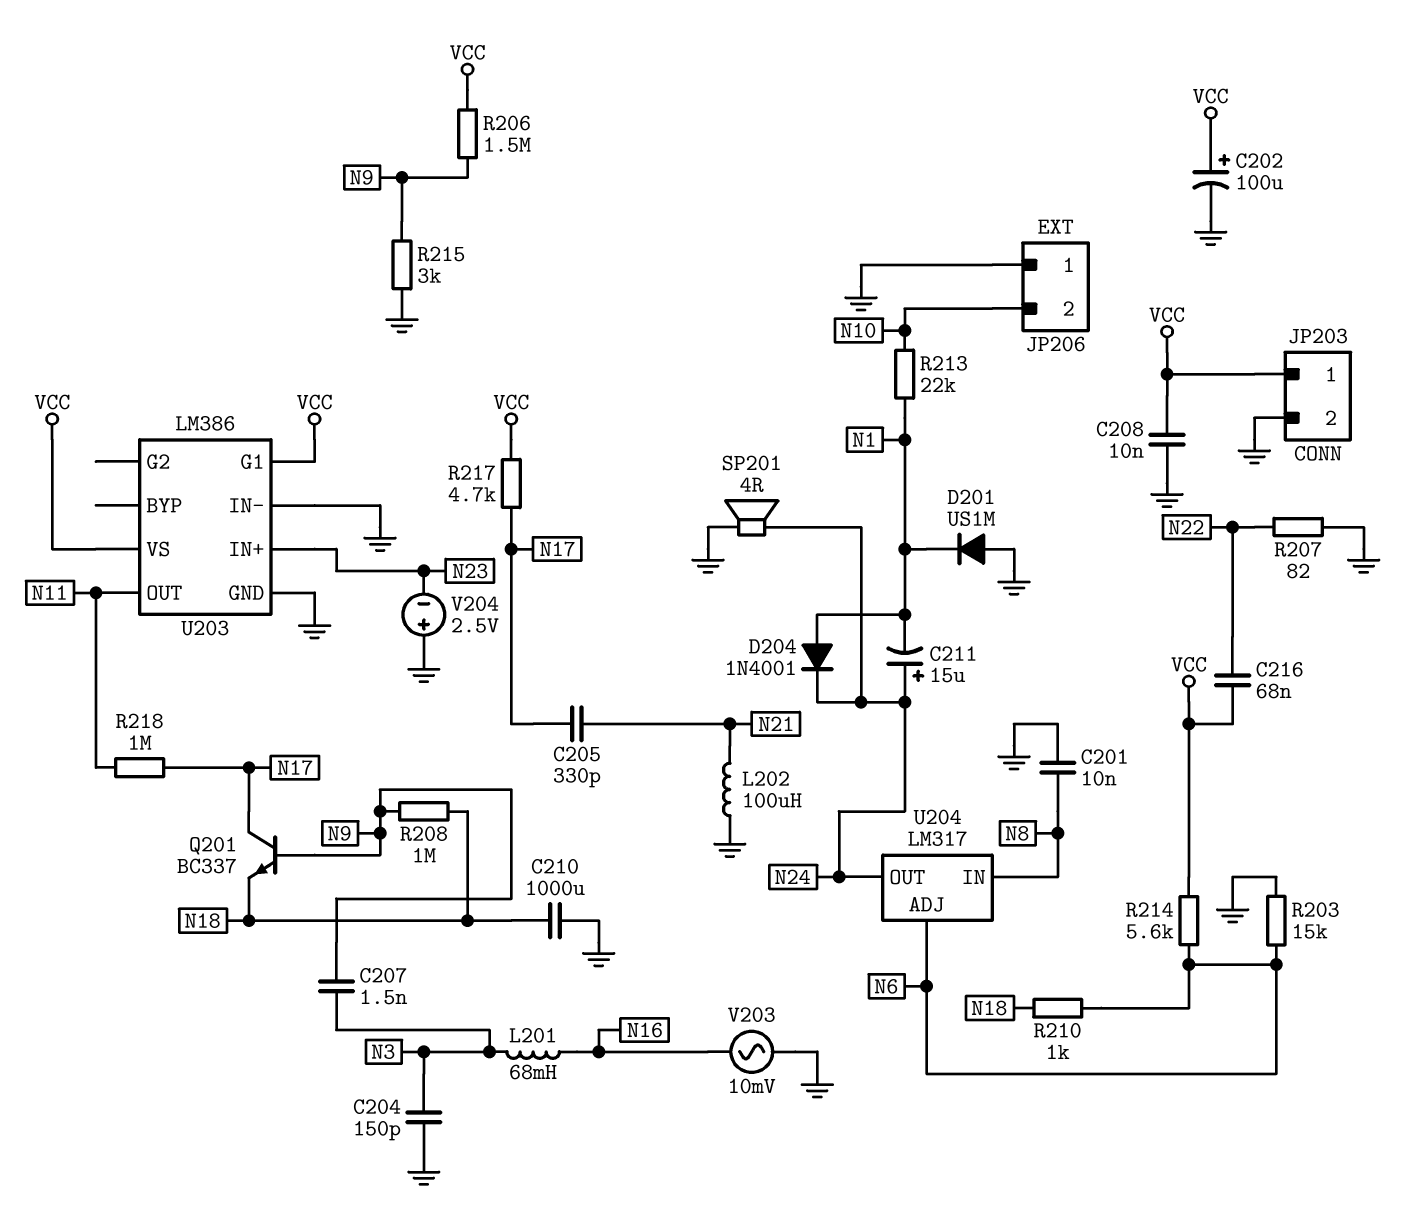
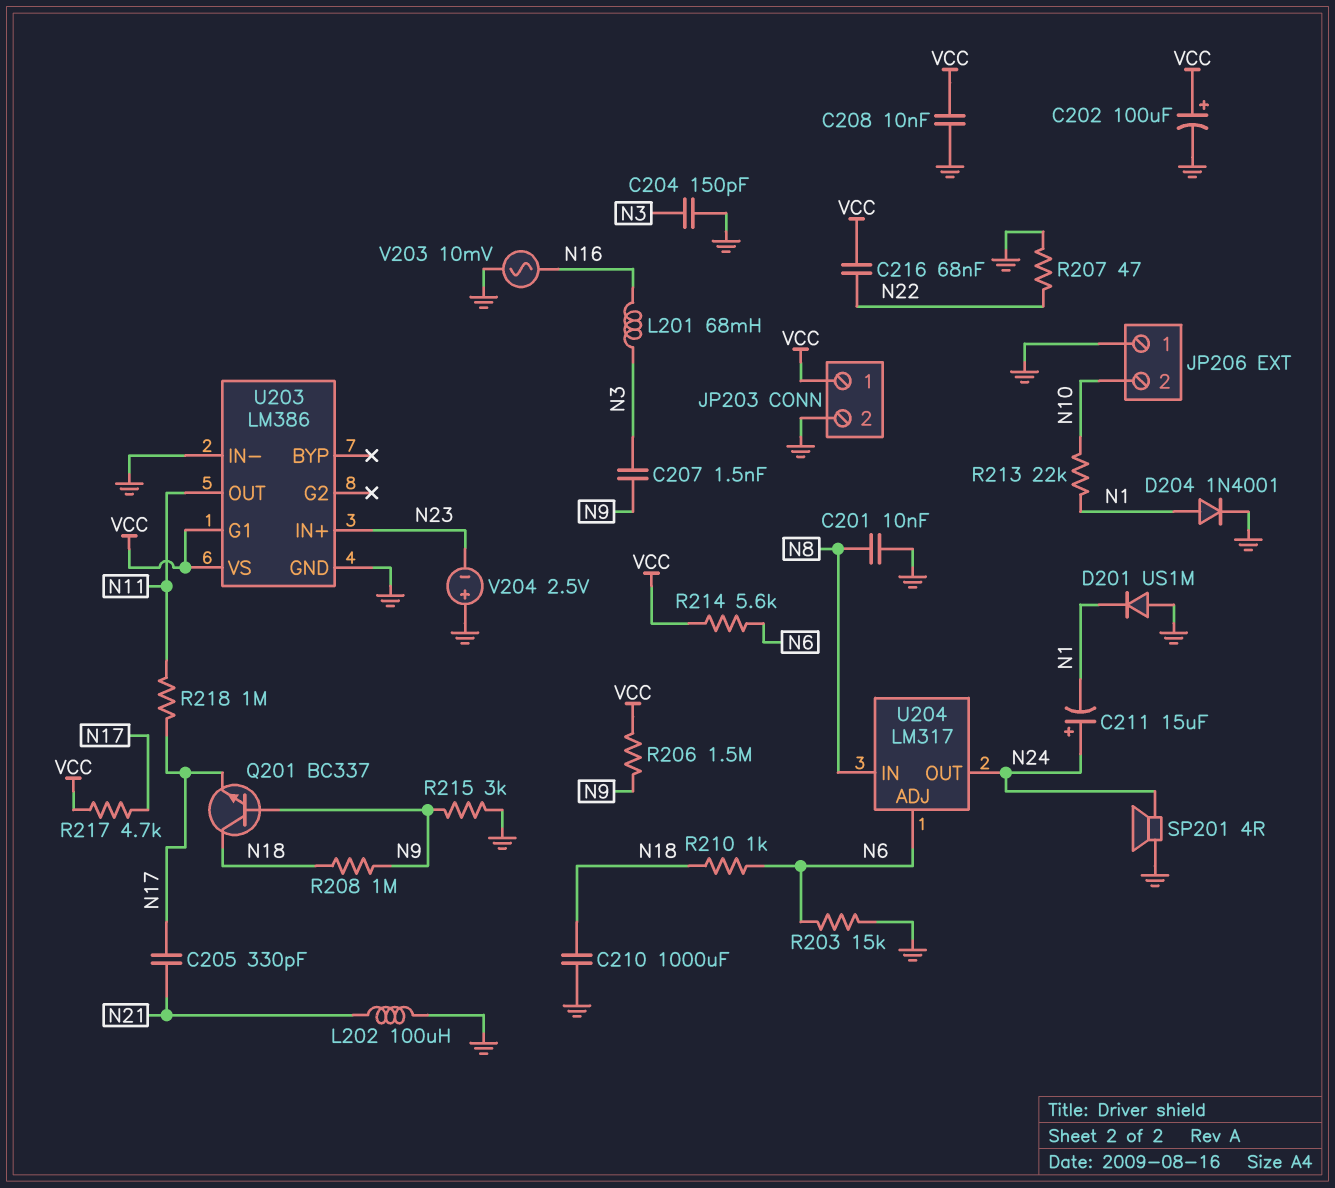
D204: diode 1N4001 (A N1, K N24) -> diode 1N4001 (A N1, K GND)
Q201: NPN BC337 (B N9, C N17, E N18) -> NPN BC337 (B N9, C N18, E N17)
R207: 82 (GND, N22) -> 47 (GND, N22)

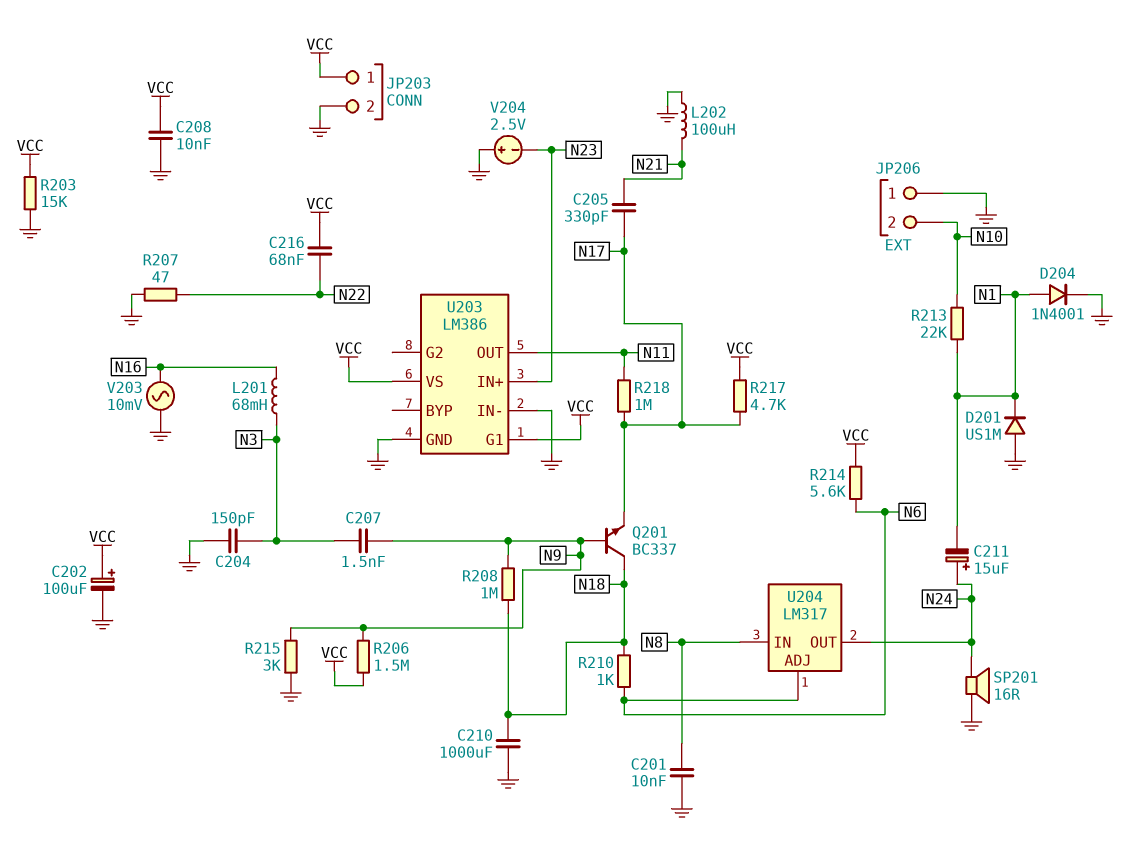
R203: 15k (GND, N6) -> 15k (GND, VCC)
SP201: speaker 4R (GND, N24) -> speaker 16R (GND, N24)

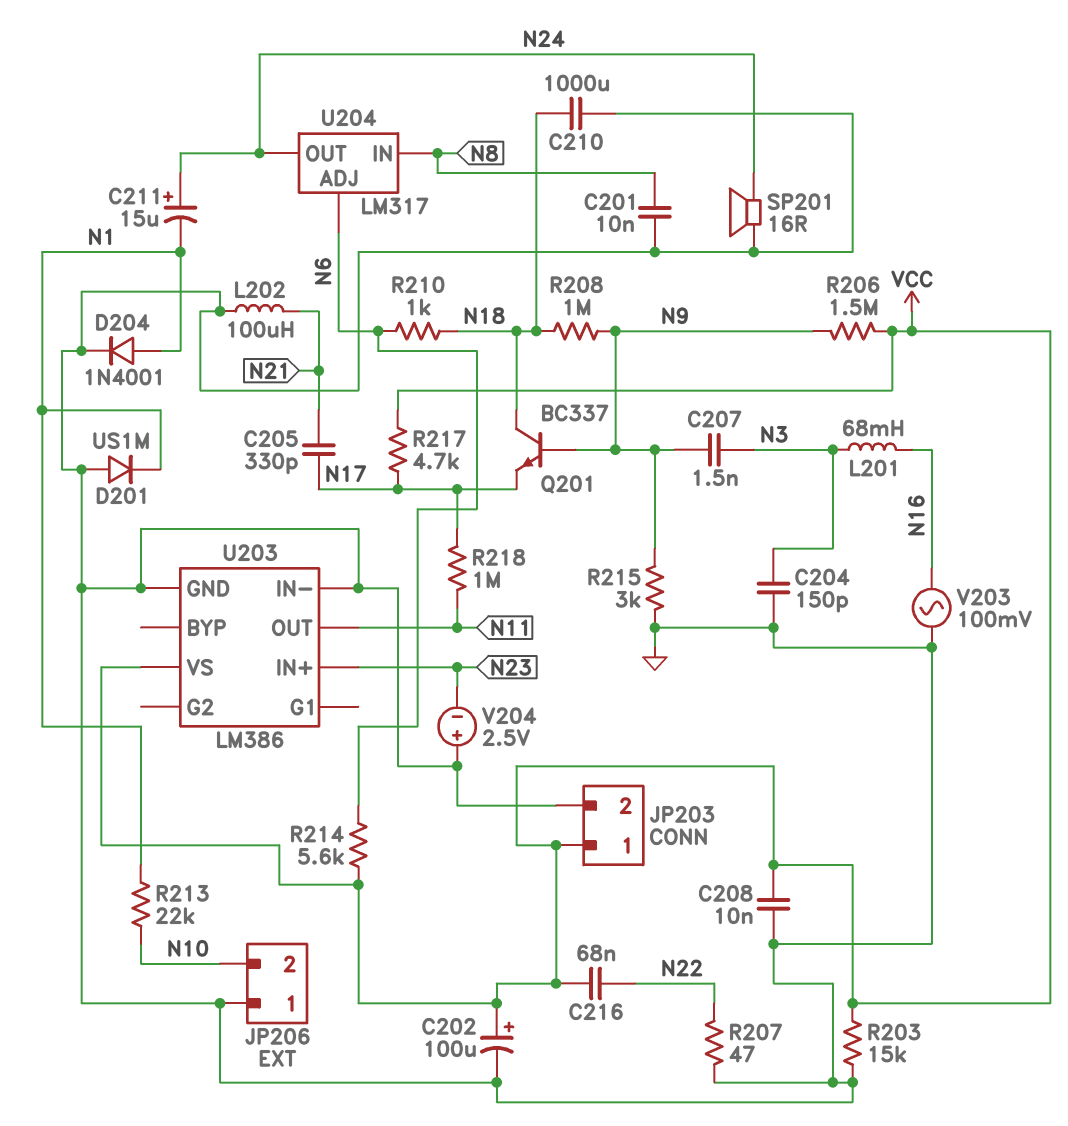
U203 pin G1: VCC -> none
V203: AC 10mV (GND, N16) -> AC 100mV (GND, N16)

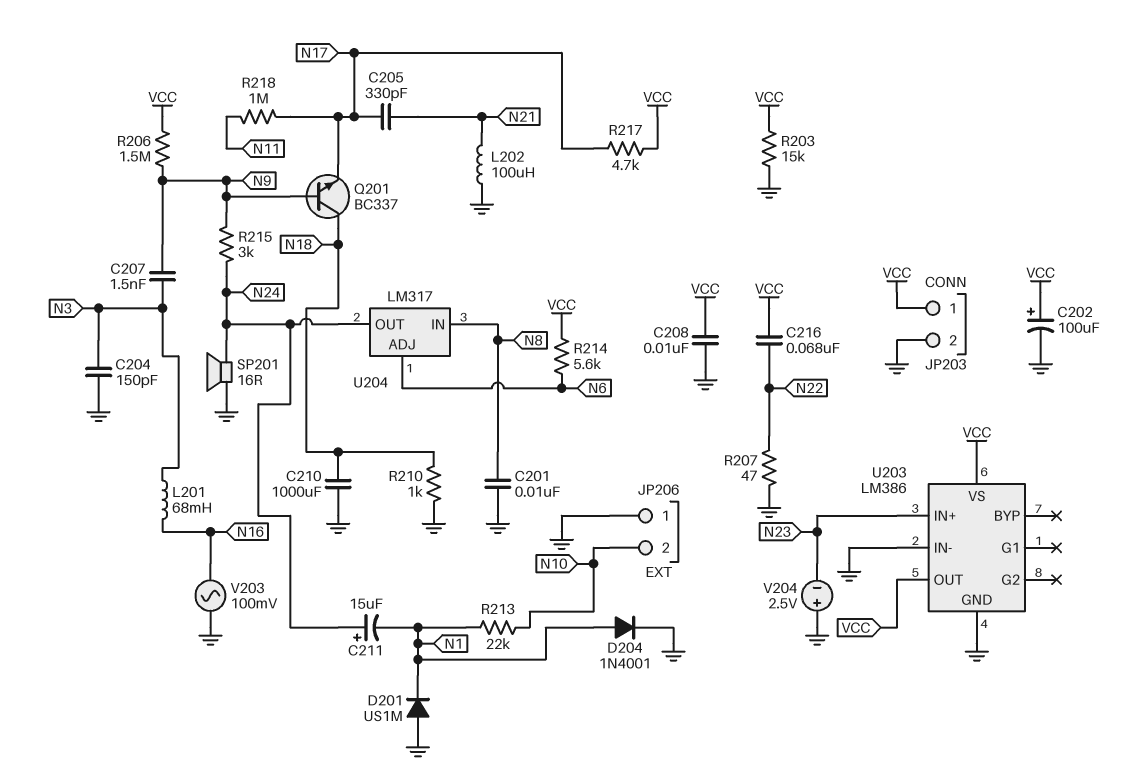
R208: 1M (N9, N18) -> none
R210: 1k (N6, N18) -> 1k (GND, N18)
R215: 3k (GND, N9) -> 3k (N9, N24)
U203 pin OUT: N11 -> VCC

